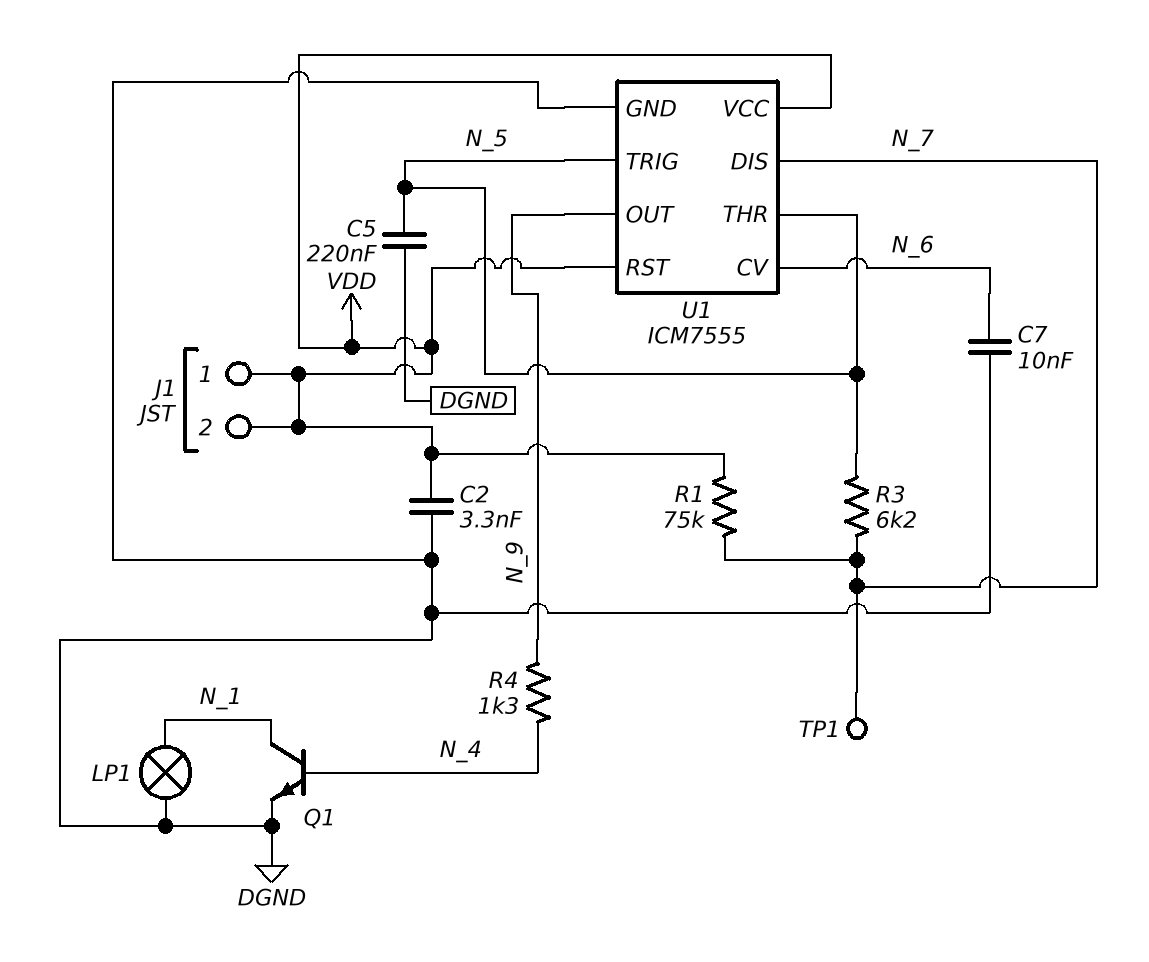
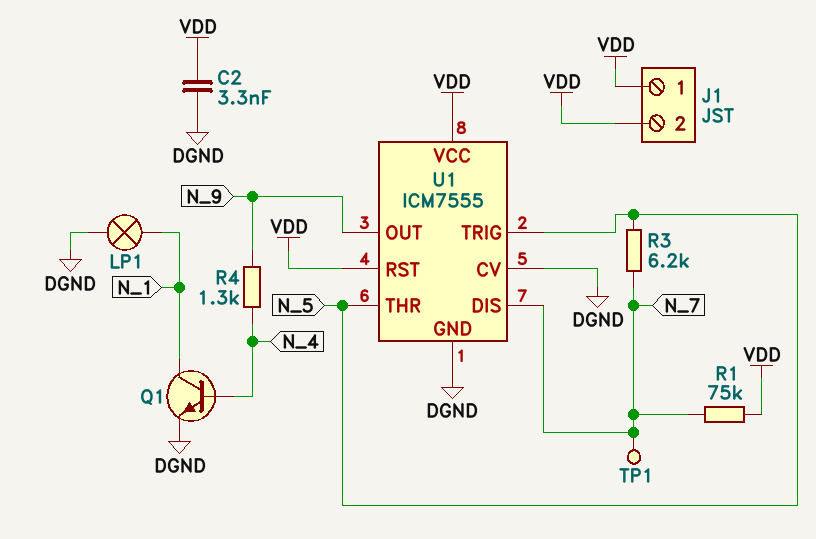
C5: 220nF (DGND, N_5) -> none
C7: 10nF (DGND, N_6) -> none
U1 pin CV: N_6 -> DGND

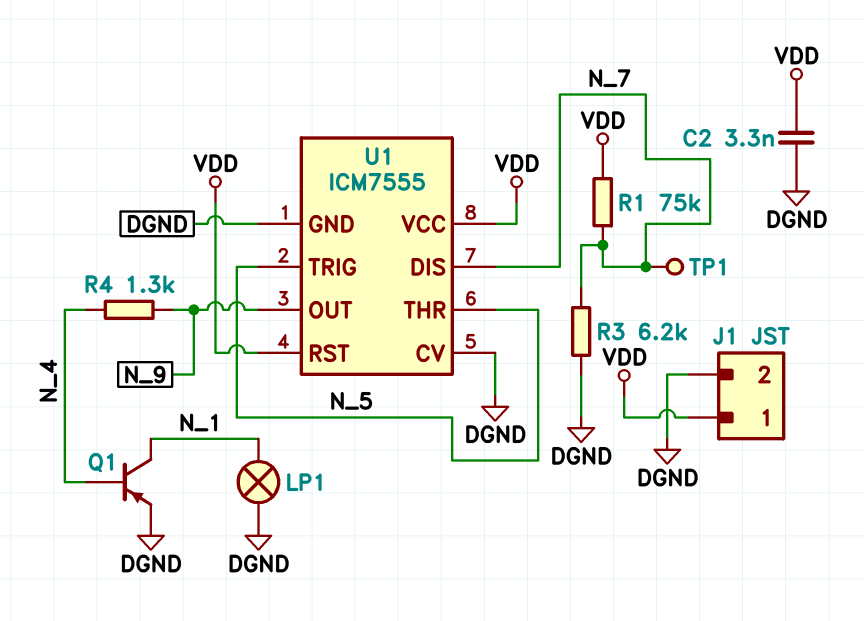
J1 pin 2: VDD -> DGND
Q1: NPN (B N_4, C N_1, E DGND) -> PNP (B N_4, C N_1, E DGND)
R3: 6.2k (N_5, N_7) -> 6.2k (DGND, N_7)

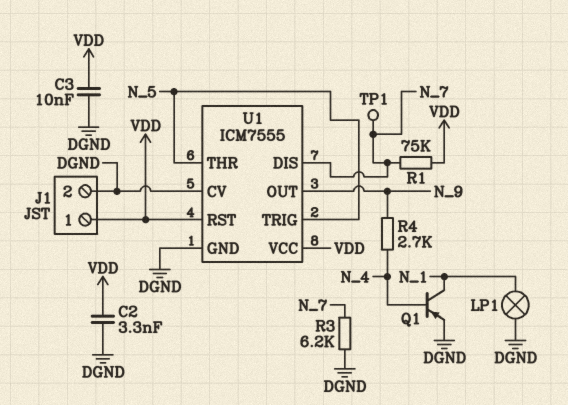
C3: none -> 10nF (DGND, VDD)
R4: 1.3k (N_4, N_9) -> 2.7k (N_4, N_9)

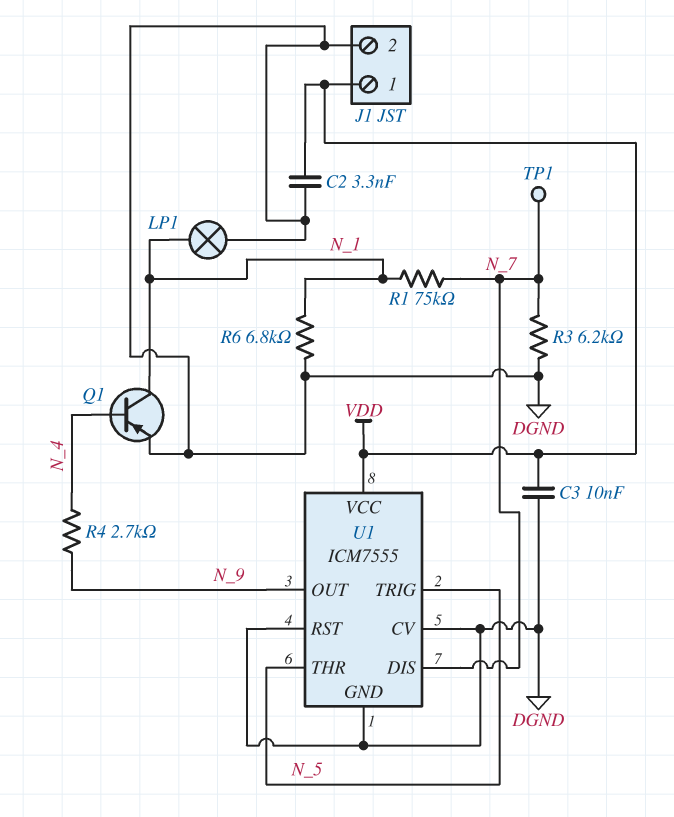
R1: 75k (N_7, VDD) -> 75k (N_1, N_7)
R6: none -> 6.8k (DGND, N_1)
U1 pin RST: VDD -> DGND

